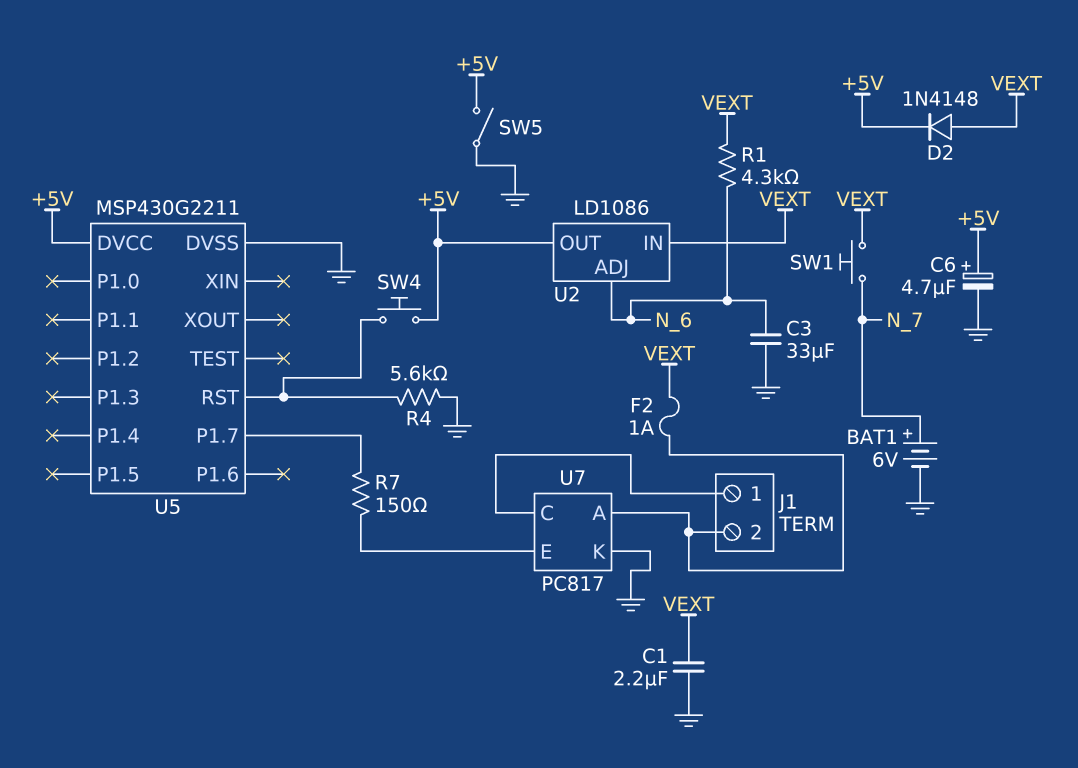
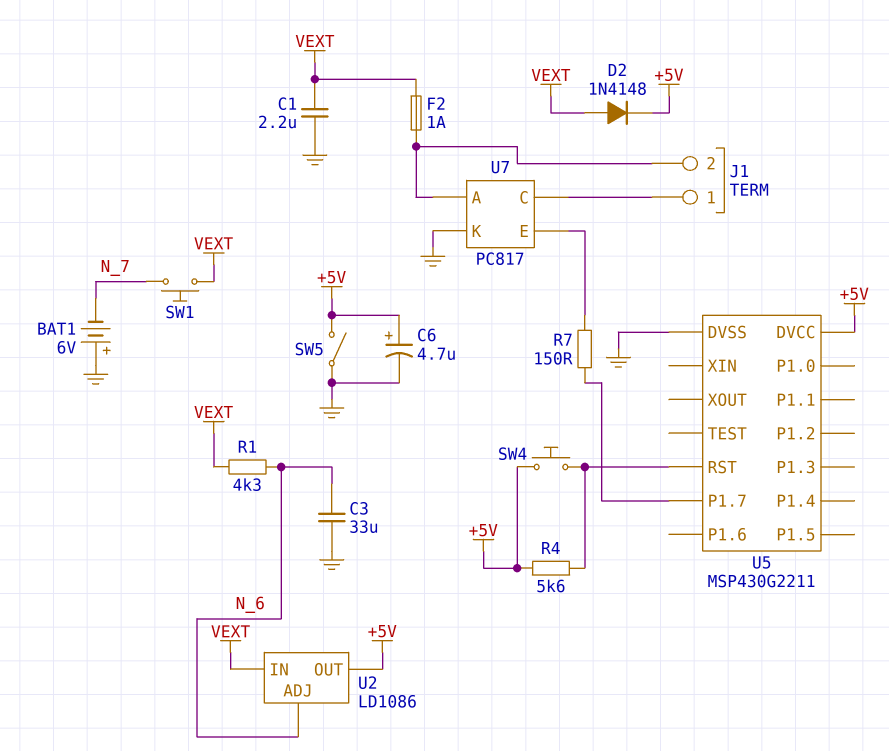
BAT1: 6V (plus N_7, minus GND) -> 6V (plus GND, minus N_7)
R4: 5.6k (GND, U5/RST) -> 5.6k (+5V, U5/RST)

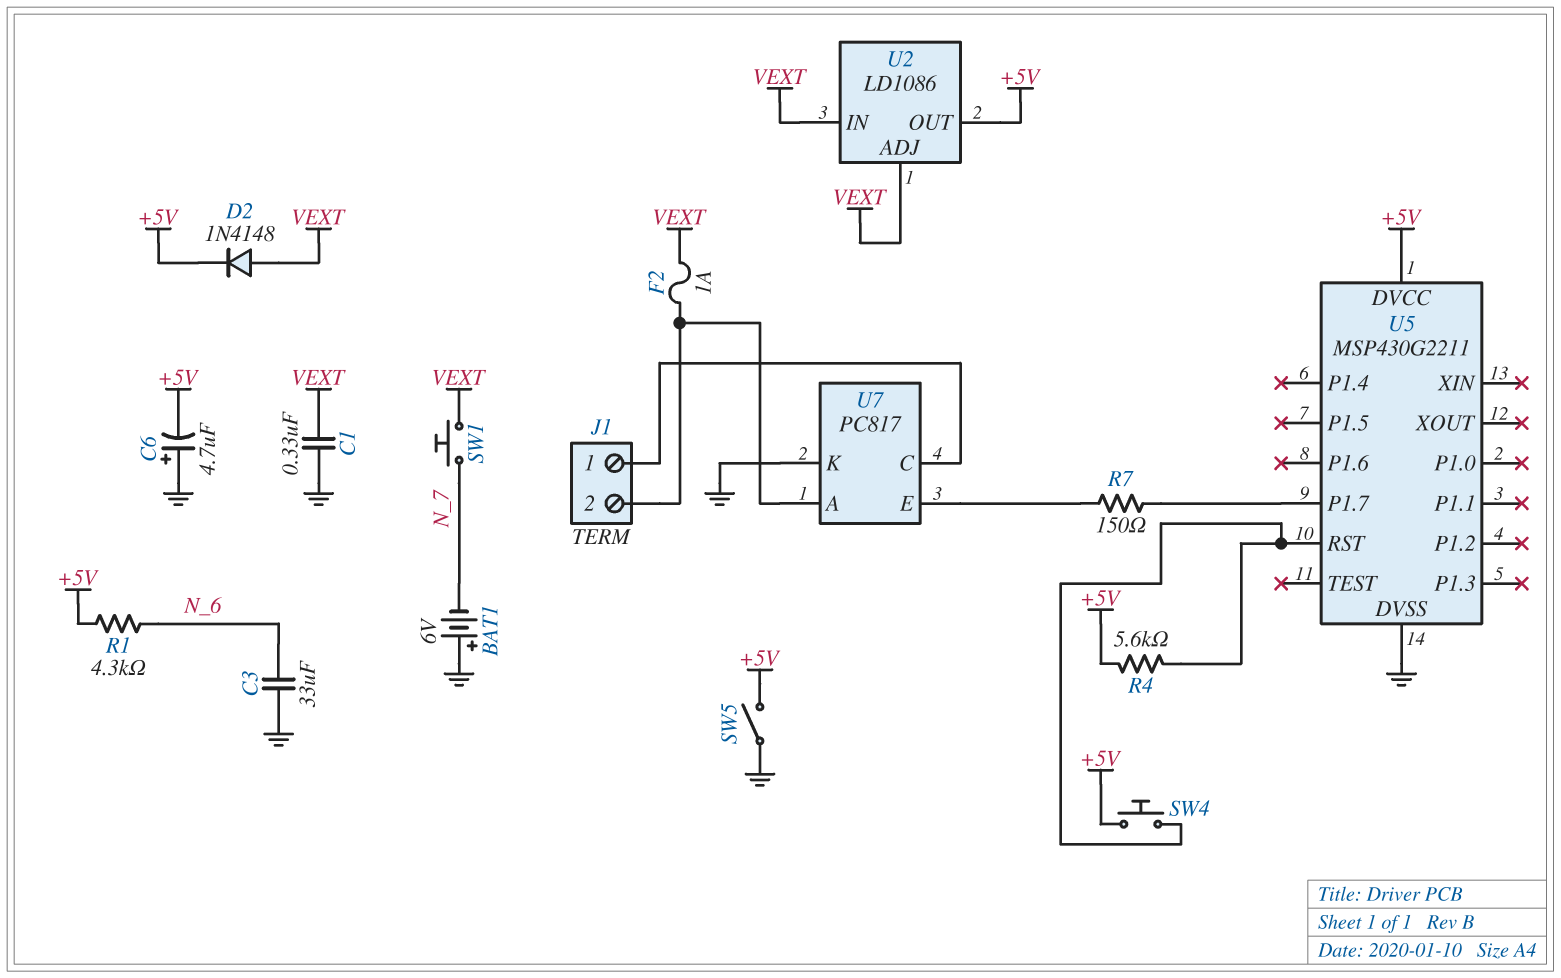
C1: 2.2uF (GND, VEXT) -> 330nF (GND, VEXT)
C6: 4.7uF (plus +5V, minus GND) -> 4.7uF (plus GND, minus +5V)
R1: 4.3k (N_6, VEXT) -> 4.3k (+5V, N_6)
U2 pin ADJ: N_6 -> VEXT

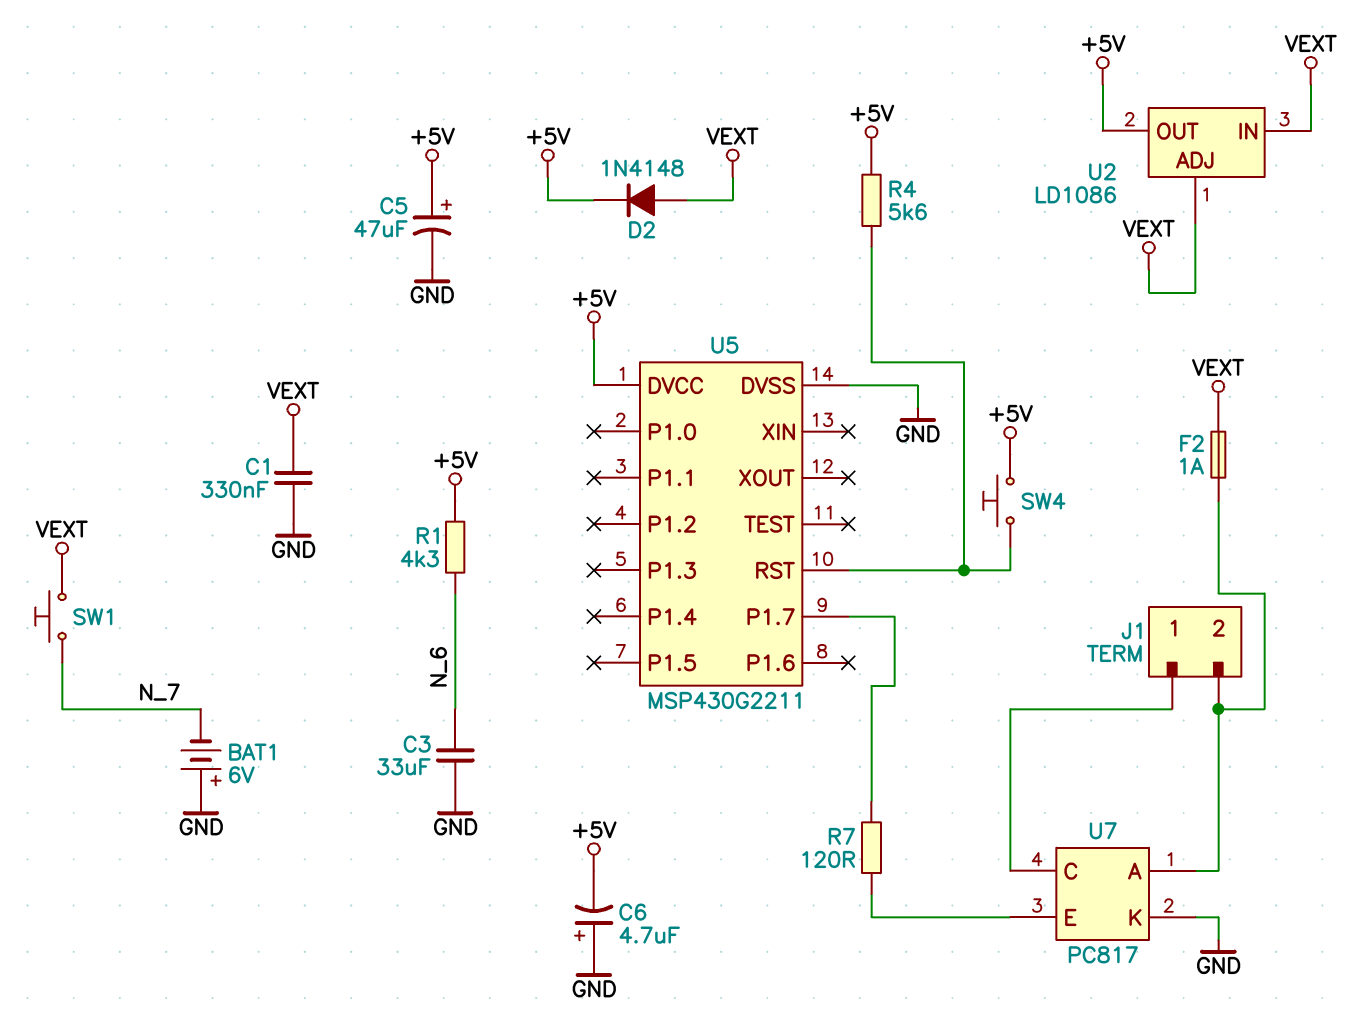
C5: none -> 47uF (plus +5V, minus GND)
R7: 150 (U5/P1.7, U7/E) -> 120 (U5/P1.7, U7/E)
SW5: switch (+5V, GND) -> none

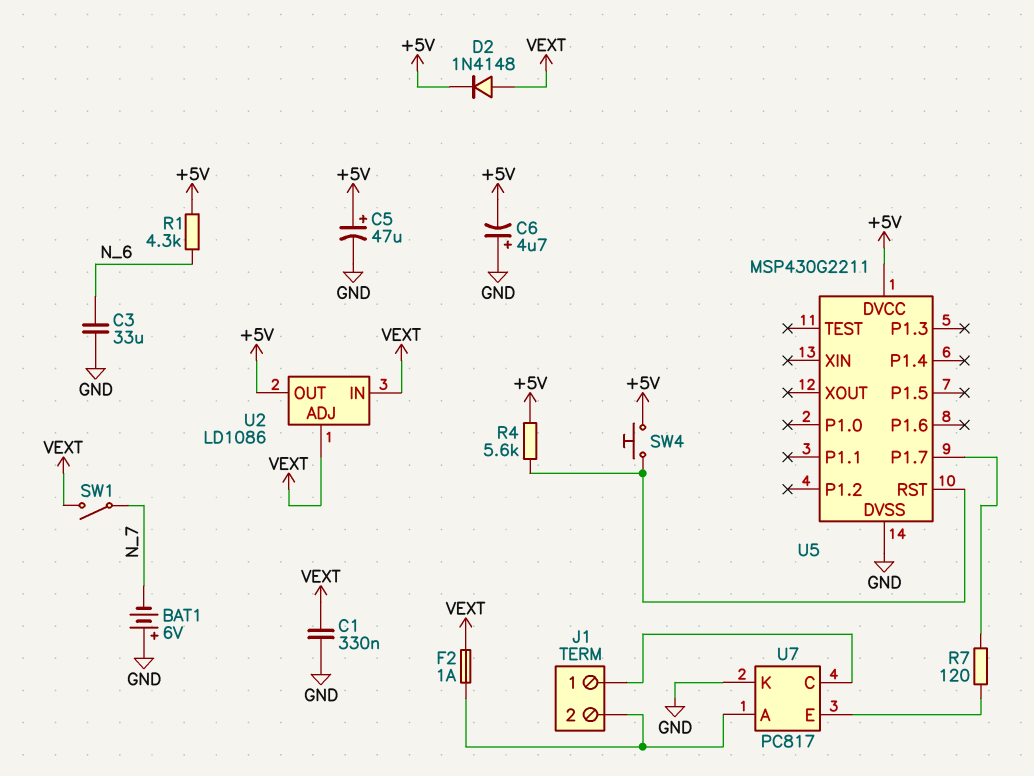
SW1: button (N_7, VEXT) -> switch (N_7, VEXT)

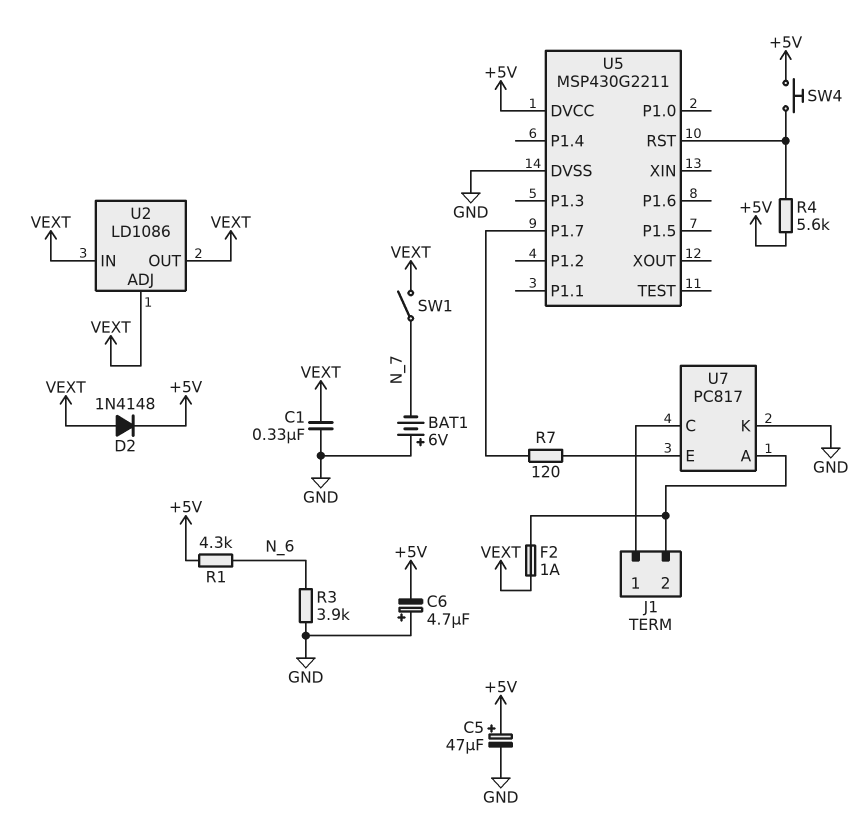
C3: 33uF (GND, N_6) -> none
R3: none -> 3.9k (GND, N_6)
U2 pin OUT: +5V -> VEXT

